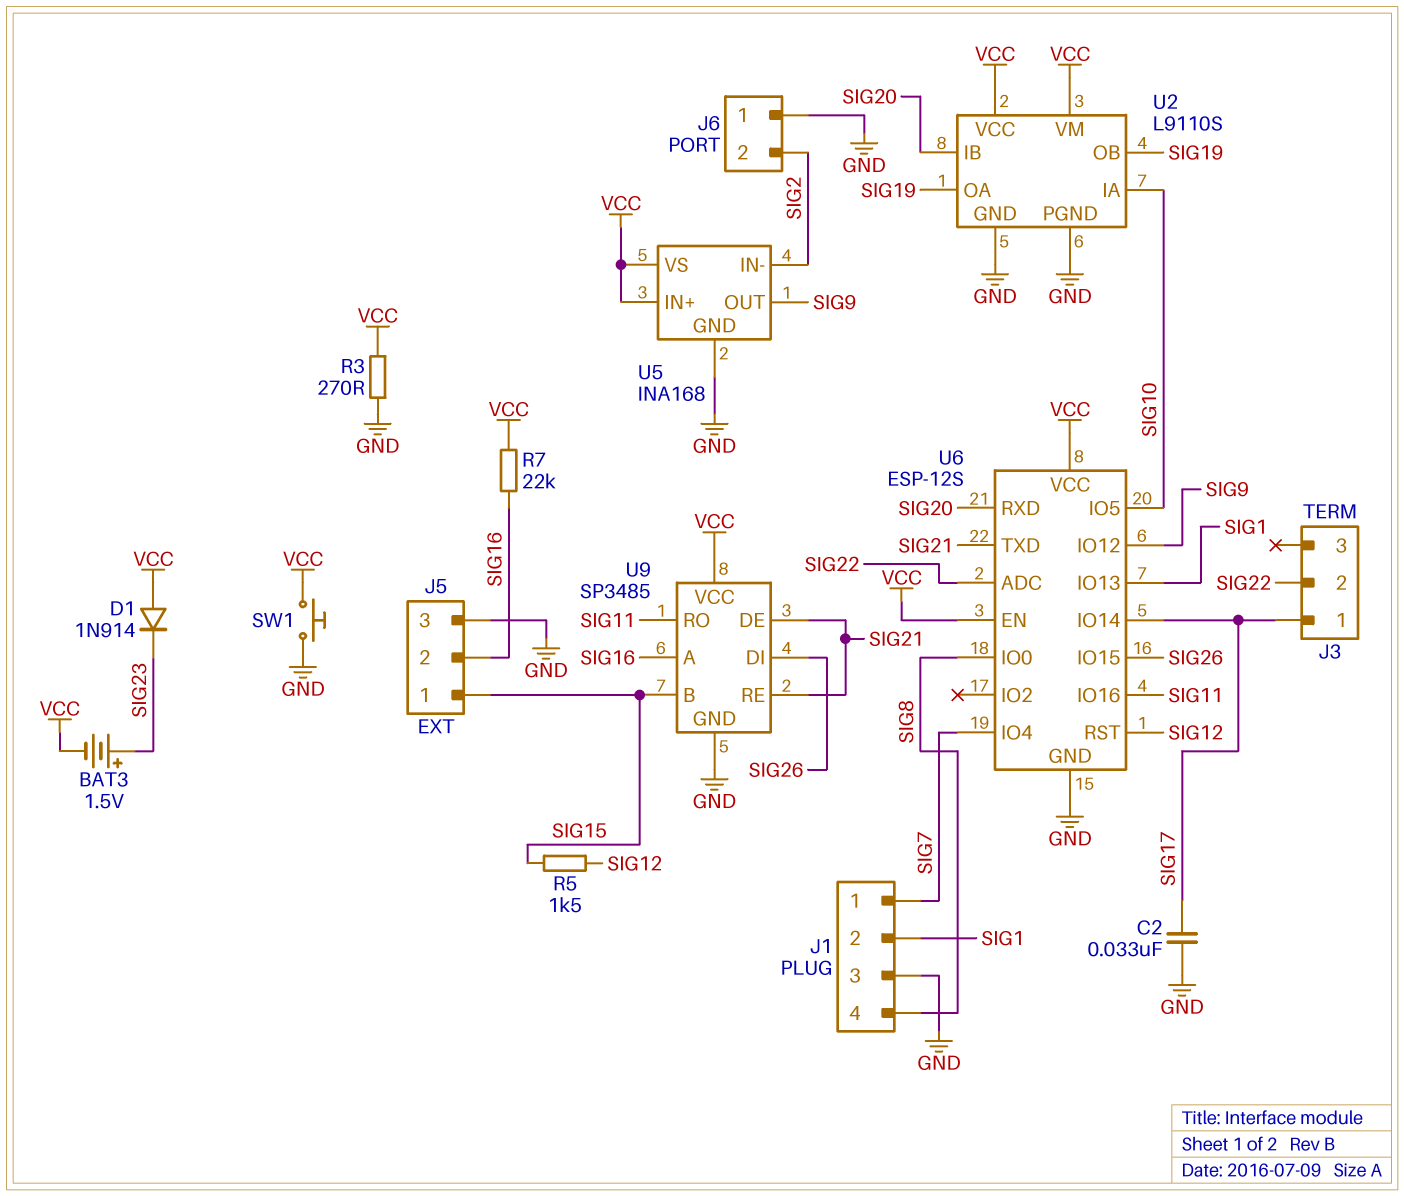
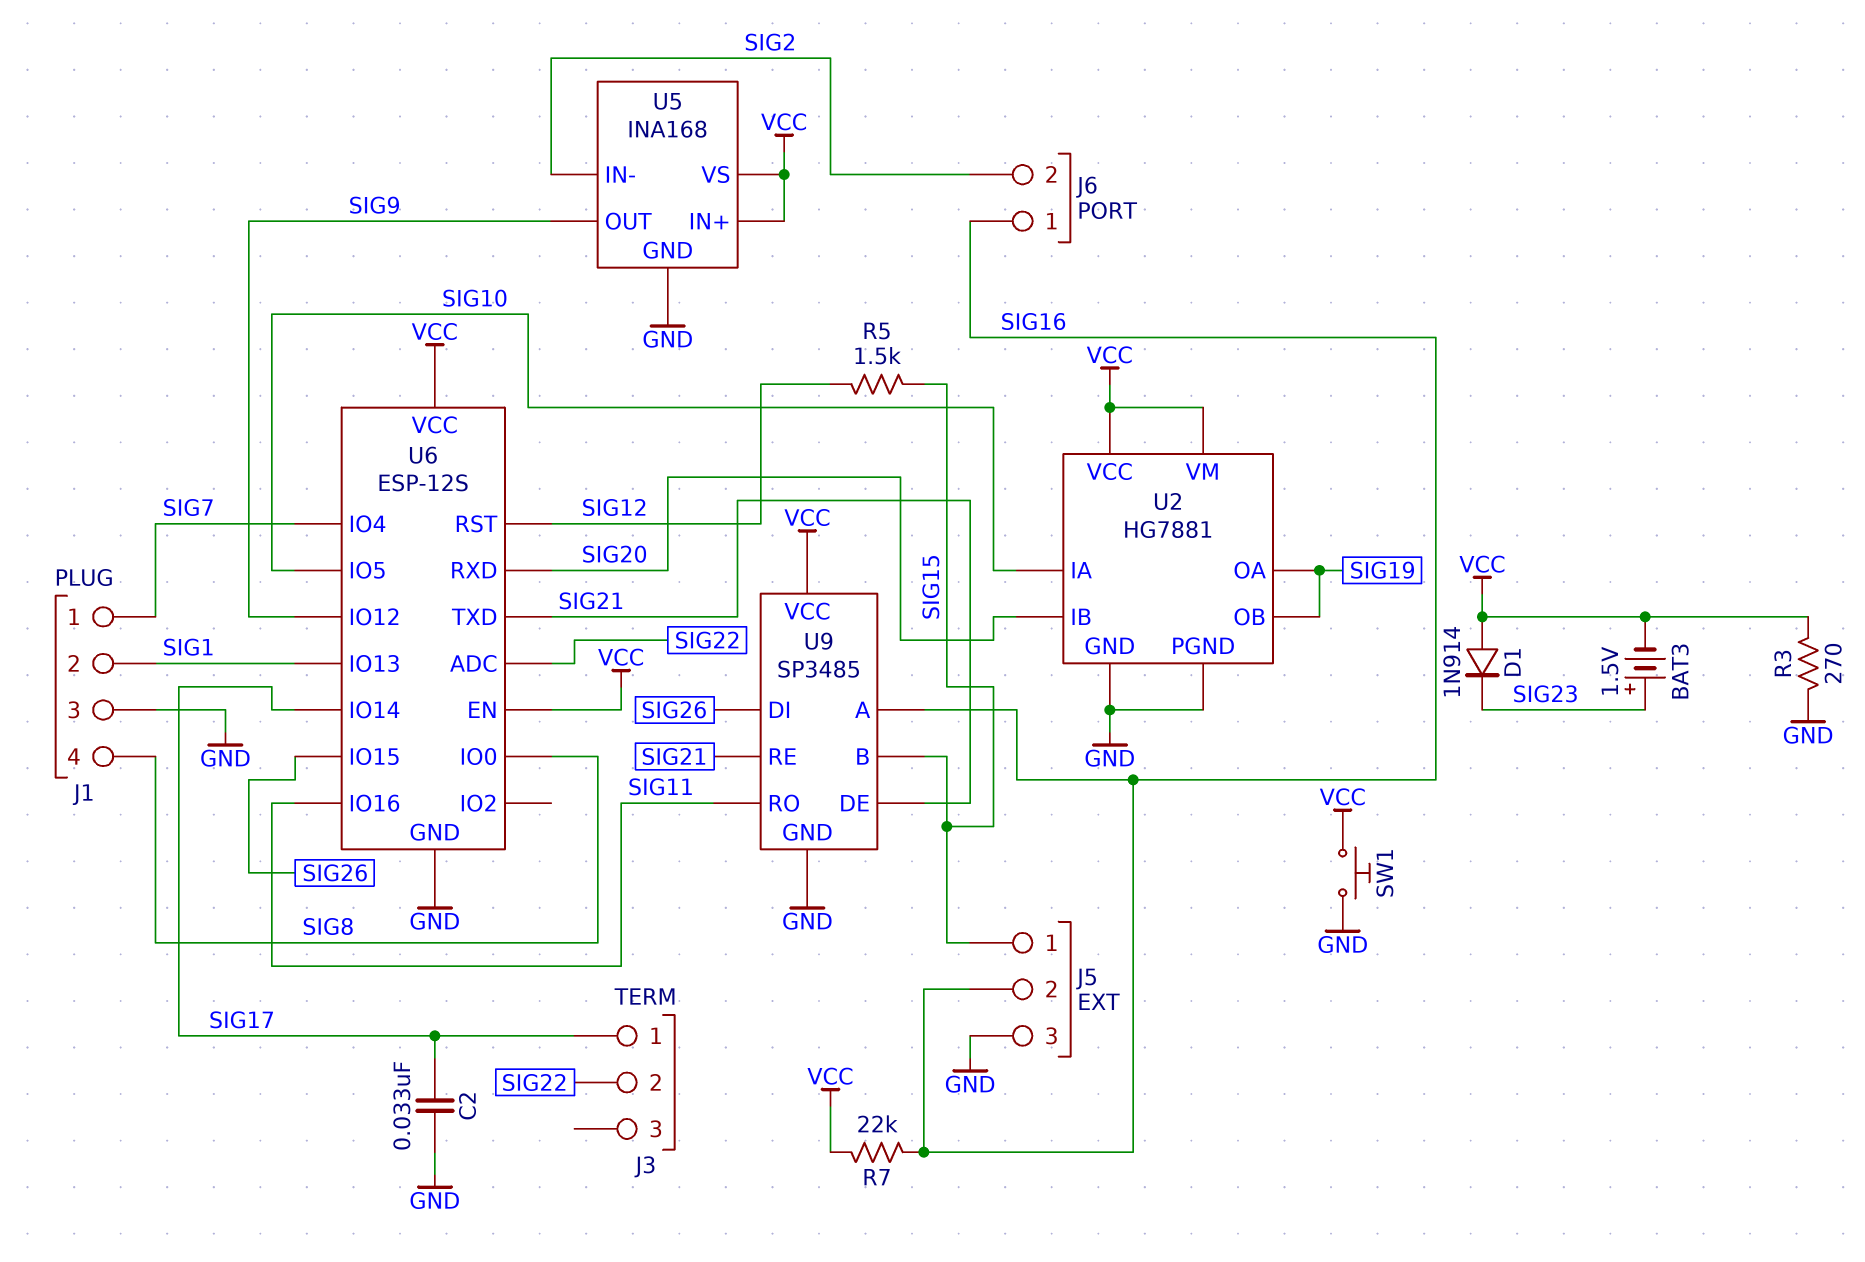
J6 pin 1: GND -> SIG16
U2: L9110S -> HG7881

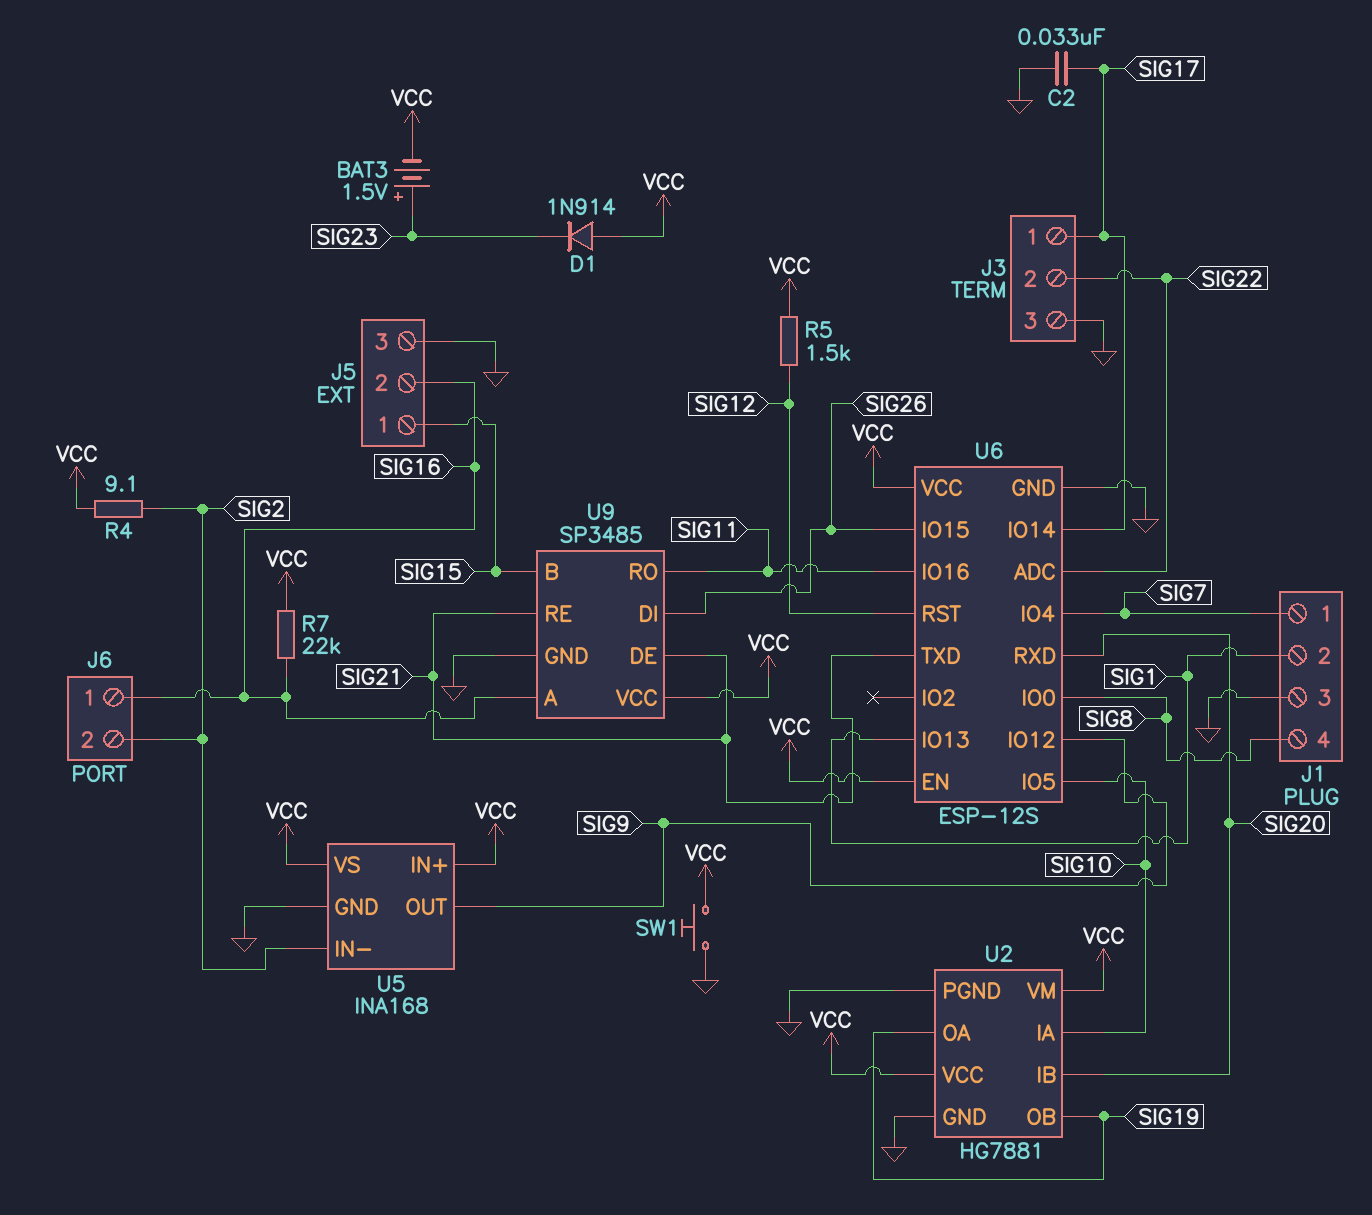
J3 pin 3: none -> GND
R3: 270 (GND, VCC) -> none
R4: none -> 9.1 (SIG2, VCC)
R5: 1.5k (SIG12, SIG15) -> 1.5k (SIG12, VCC)

